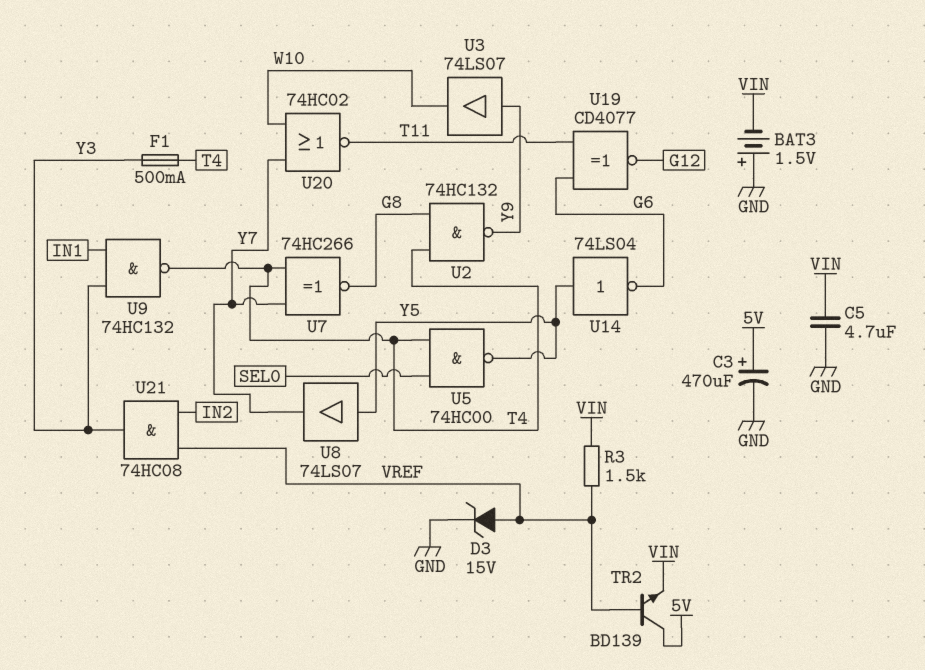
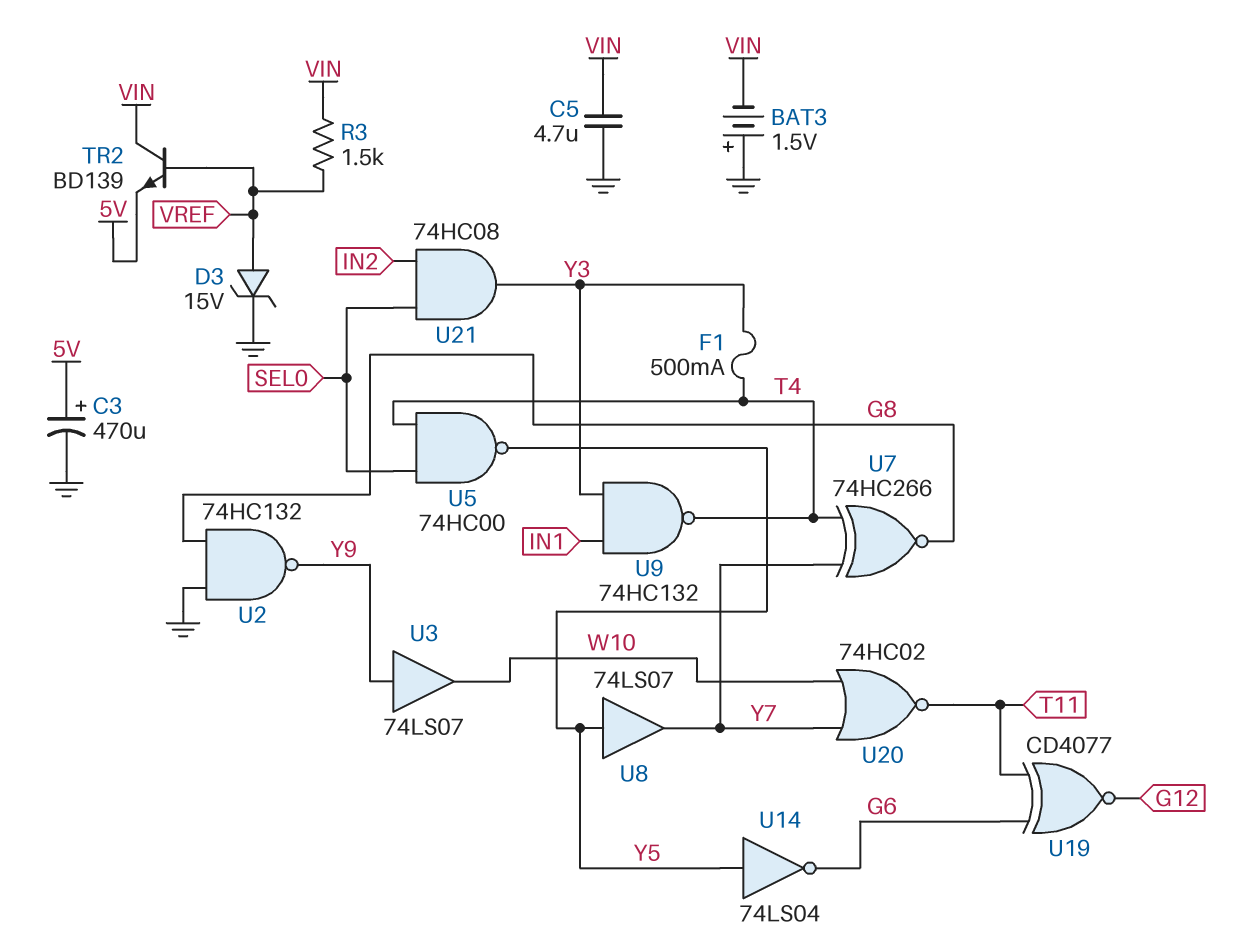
TR2: NPN BD139 (B VREF, C 5V, E VIN) -> NPN BD139 (B VREF, C VIN, E 5V)
U2: NAND 74HC132 (in G8, in T4, out Y9) -> NAND 74HC132 (in G8, in GND, out Y9)
U21: AND 74HC08 (in IN2, in VREF, out Y3) -> AND 74HC08 (in IN2, in SEL0, out Y3)

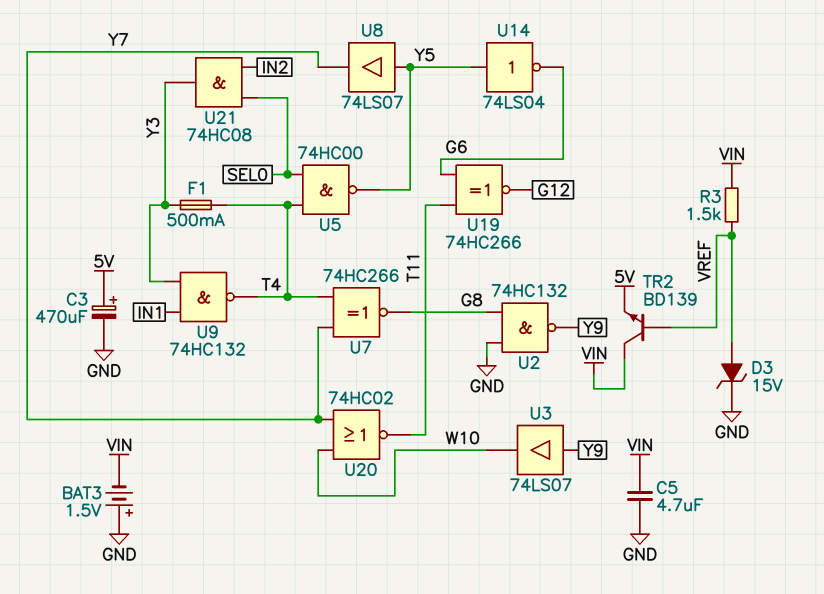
U19: XNOR CD4077 (in G6, in T11, out G12) -> XNOR 74HC266 (in G6, in T11, out G12)

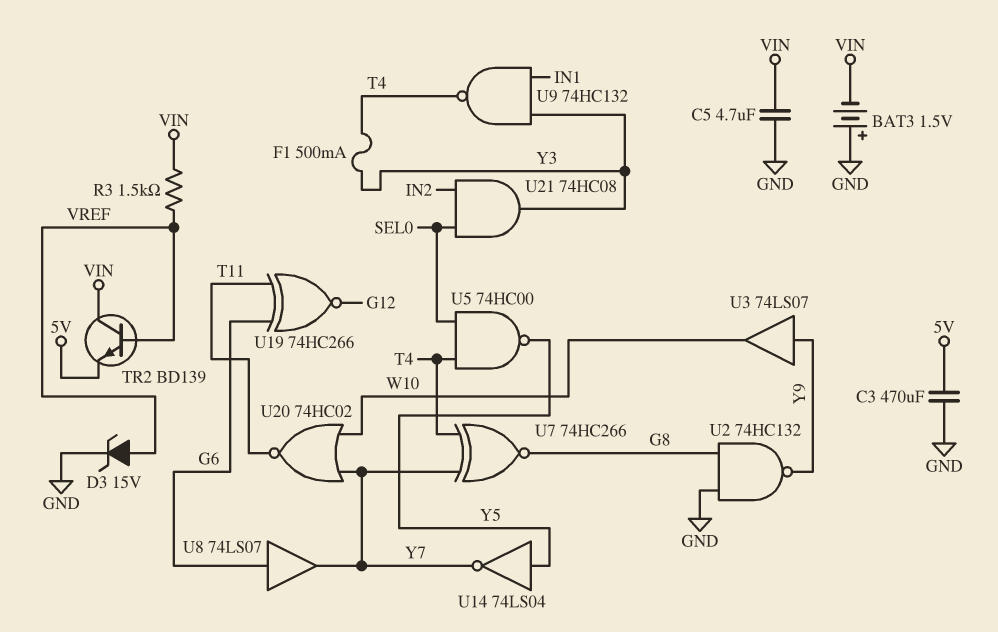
C3: 470uF (plus 5V, minus GND) -> 470uF (5V, GND)
U8: buffer 74LS07 (in Y5, out Y7) -> buffer 74LS07 (in G6, out Y7)
U14: NOT 74LS04 (in Y5, out G6) -> NOT 74LS04 (in Y5, out Y7)

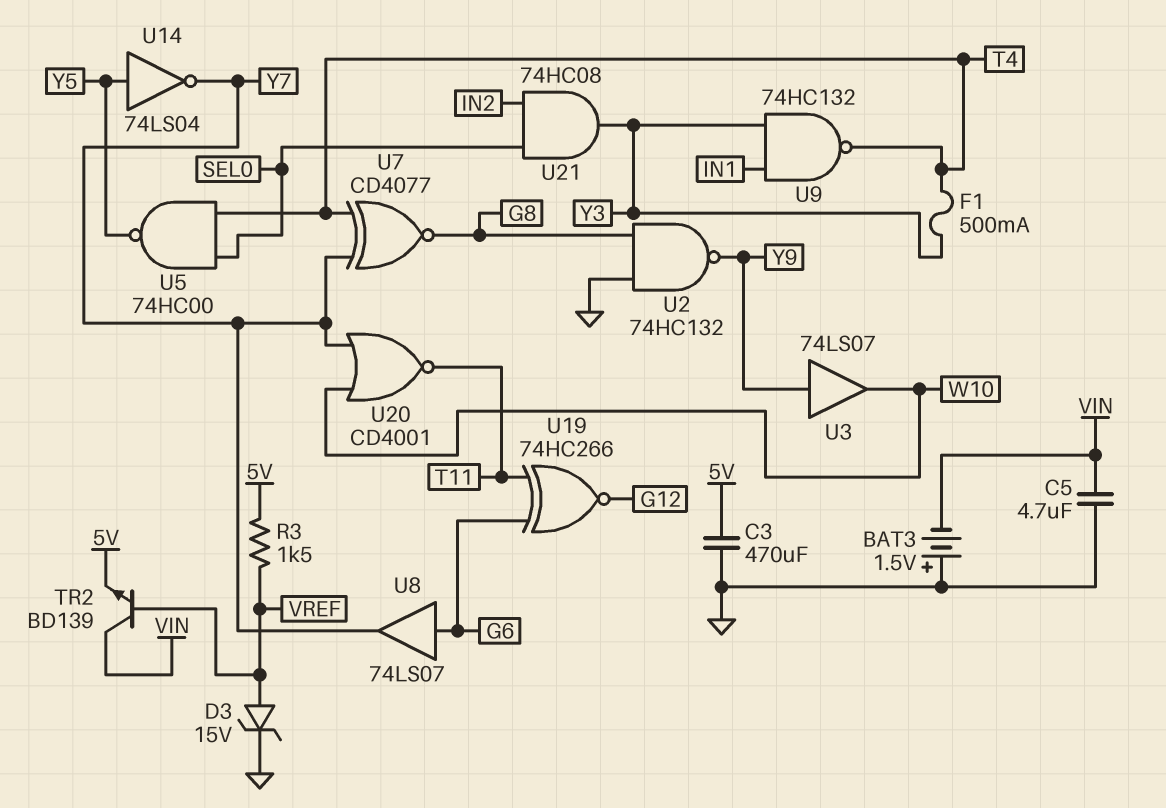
R3: 1.5k (VIN, VREF) -> 1.5k (5V, VREF)
U7: XNOR 74HC266 (in T4, in Y7, out G8) -> XNOR CD4077 (in T4, in Y7, out G8)
U20: NOR 74HC02 (in W10, in Y7, out T11) -> NOR CD4001 (in W10, in Y7, out T11)

